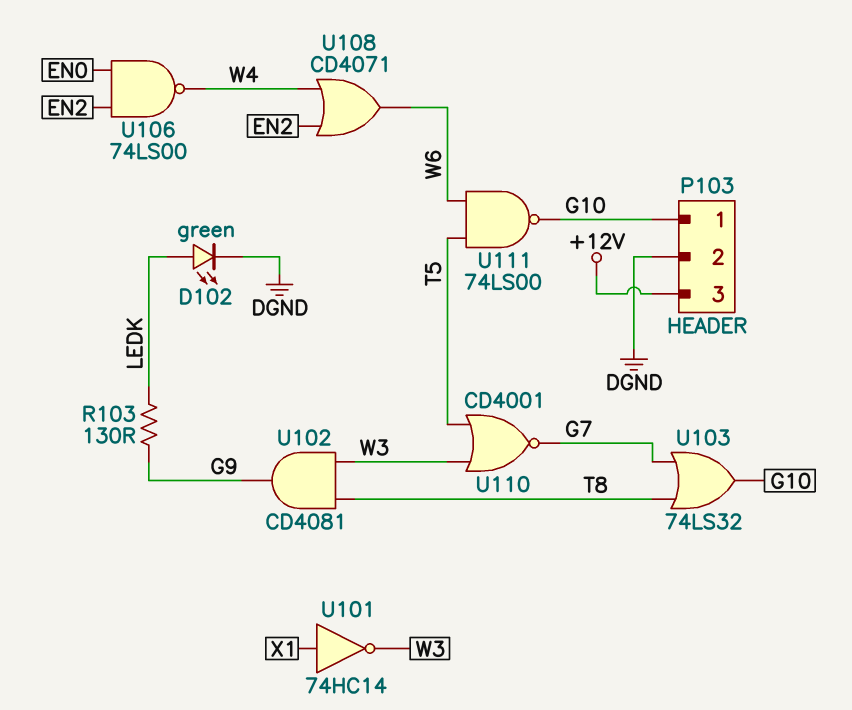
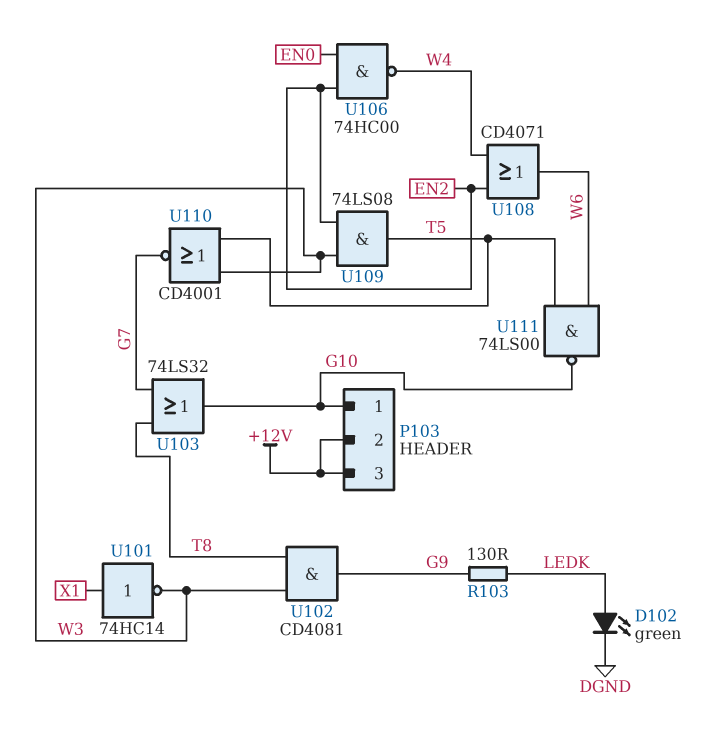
P103 pin 2: DGND -> +12V
U106: NAND 74LS00 (in EN0, in EN2, out W4) -> NAND 74HC00 (in EN0, in EN2, out W4)
U109: none -> AND 74LS08 (in EN2, in W3, out T5)

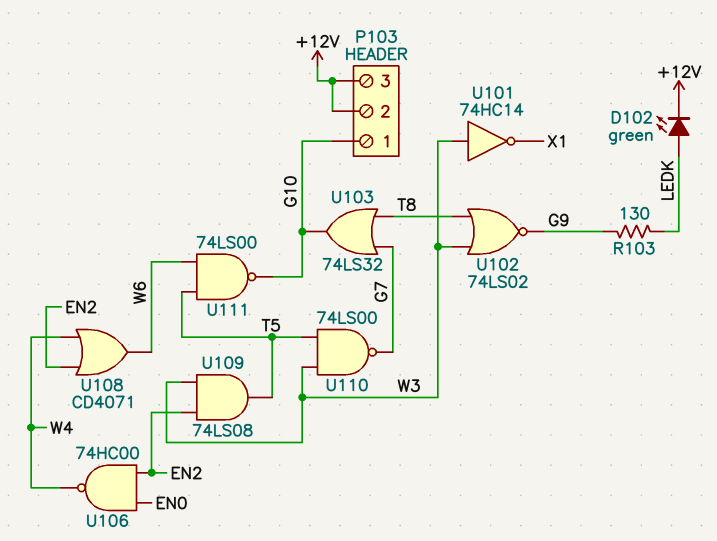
D102: LED green (A LEDK, K DGND) -> LED green (A LEDK, K +12V)
U101: NOT 74HC14 (in X1, out W3) -> NOT 74HC14 (in W3, out X1)
U102: AND CD4081 (in T8, in W3, out G9) -> NOR 74LS02 (in T8, in W3, out G9)
U110: NOR CD4001 (in T5, in W3, out G7) -> NAND 74LS00 (in T5, in W3, out G7)

